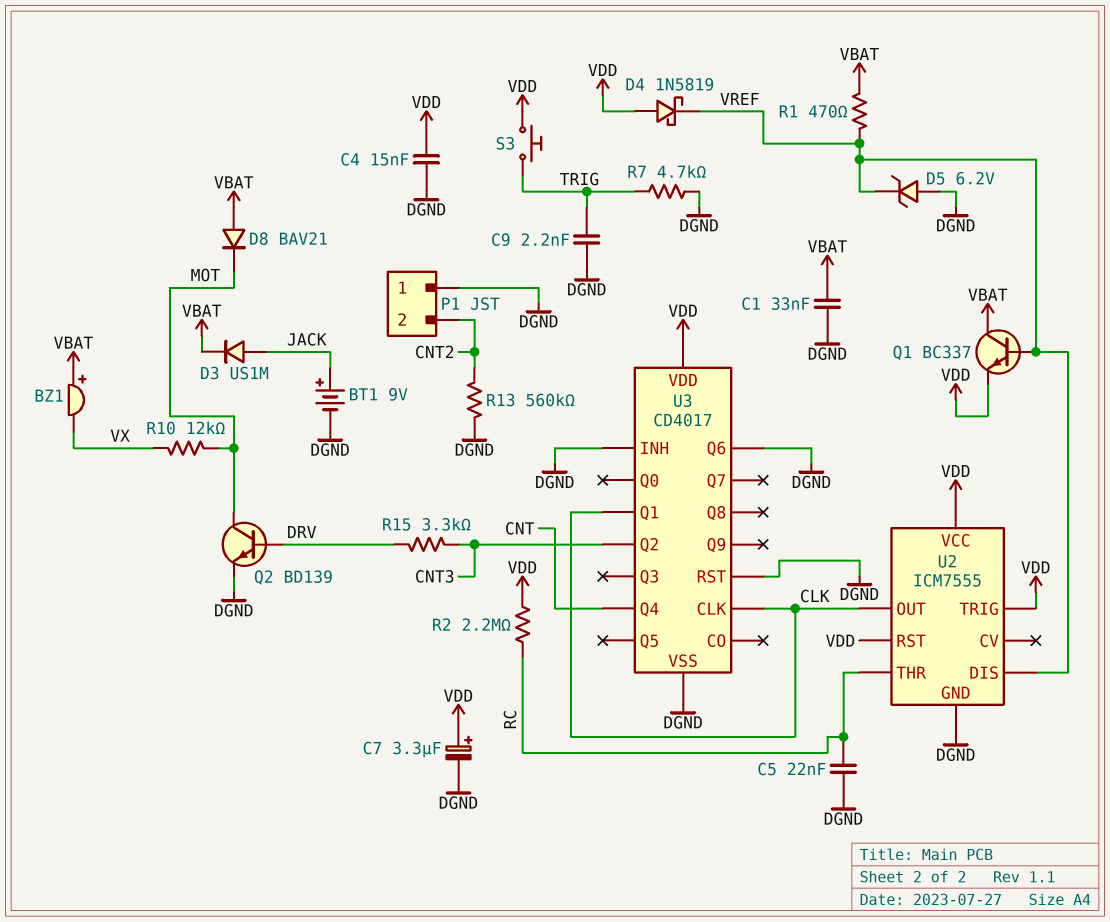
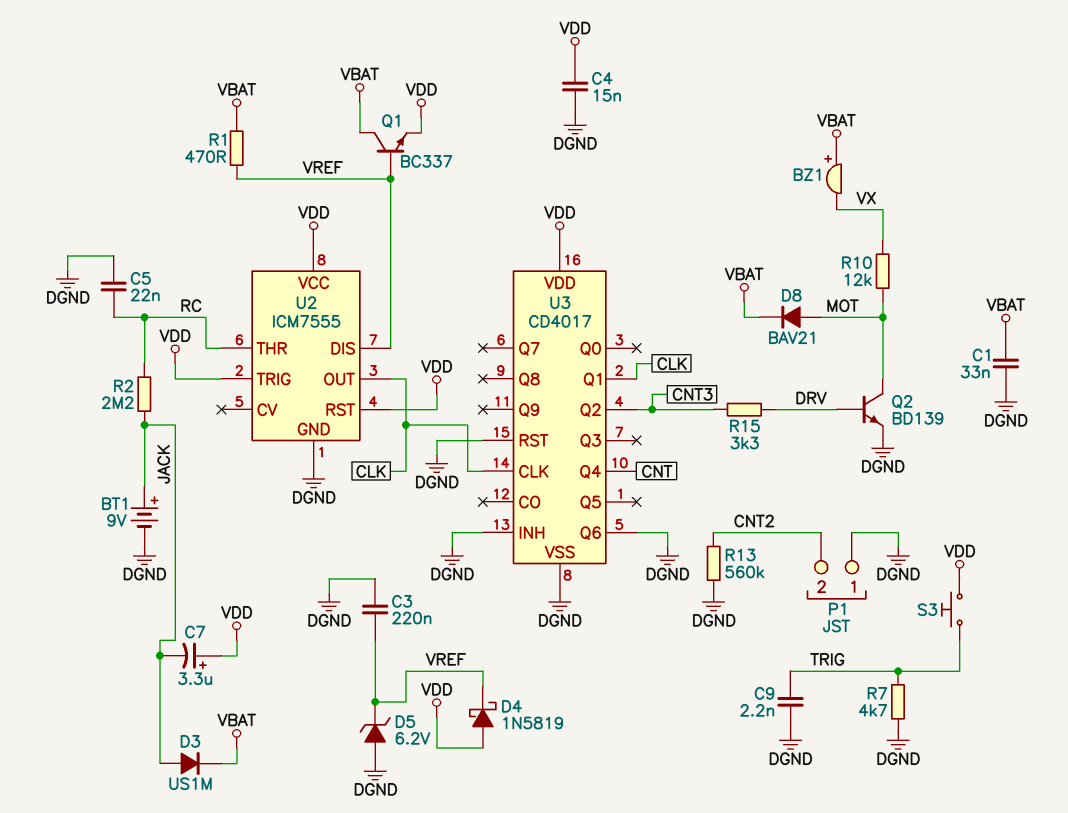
C3: none -> 220nF (DGND, VREF)
C7: 3.3uF (plus VDD, minus DGND) -> 3.3uF (plus VDD, minus JACK)
D8: diode BAV21 (A VBAT, K MOT) -> diode BAV21 (A MOT, K VBAT)
R2: 2.2M (RC, VDD) -> 2.2M (JACK, RC)

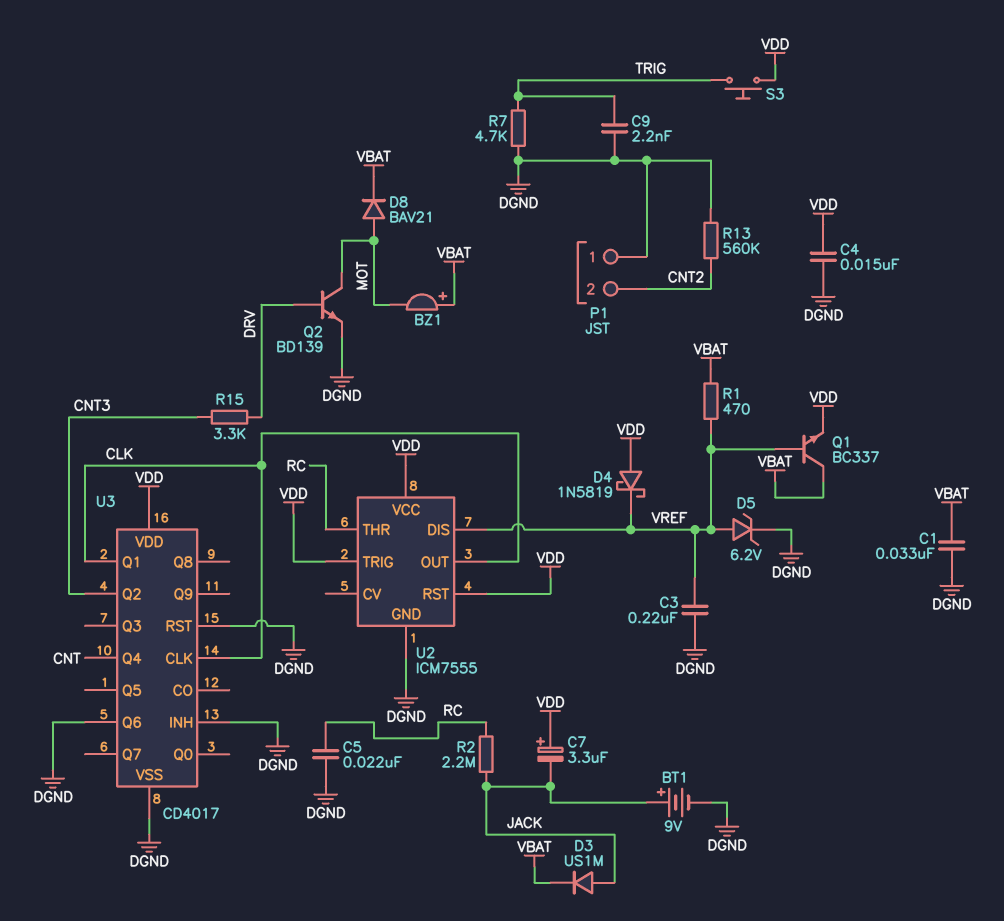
BZ1: buzzer (plus VBAT, minus VX) -> buzzer (plus VBAT, minus MOT)
D5: zener 6.2V (A DGND, K VREF) -> zener 6.2V (A VREF, K DGND)
R10: 12k (MOT, VX) -> none

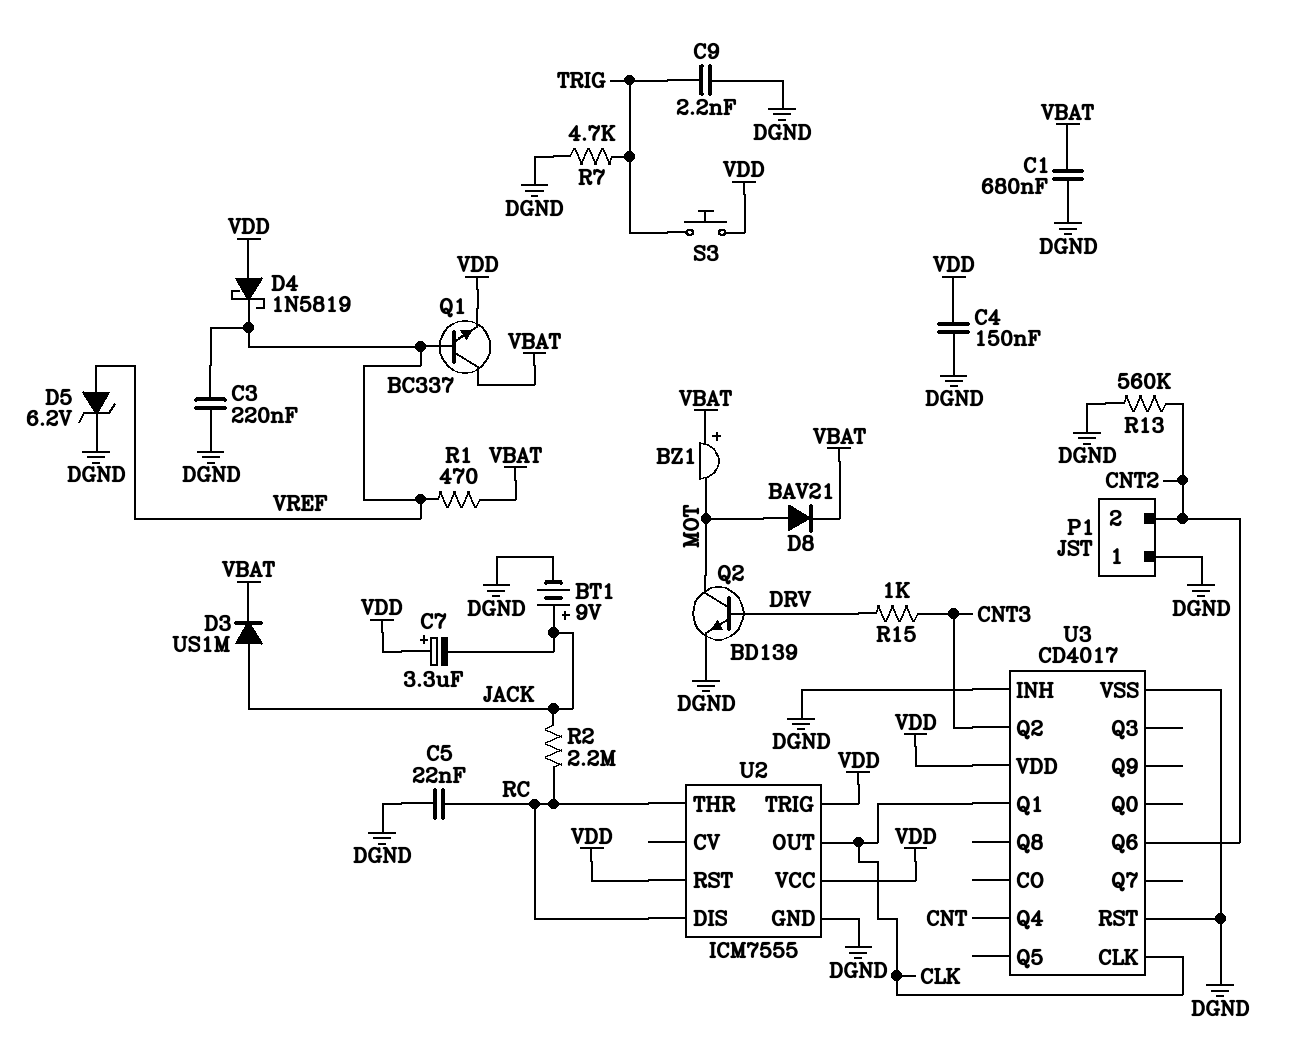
C1: 33nF (DGND, VBAT) -> 680nF (DGND, VBAT)
C4: 15nF (DGND, VDD) -> 150nF (DGND, VDD)
R15: 3.3k (CNT3, DRV) -> 1k (CNT3, DRV)
U2 pin DIS: VREF -> RC
U3 pin Q6: DGND -> CNT2

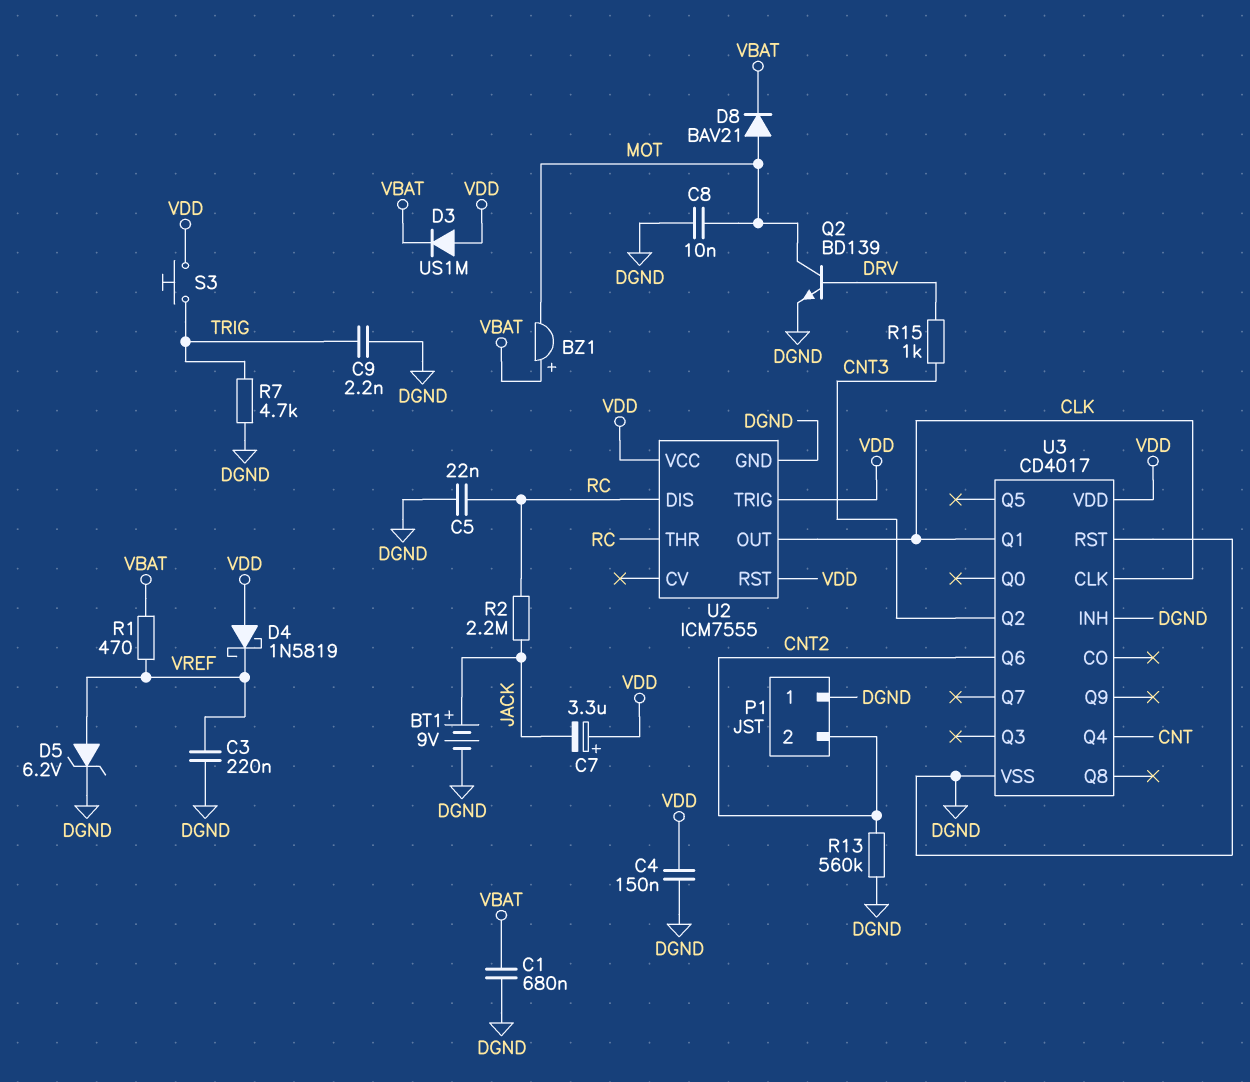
C8: none -> 10nF (DGND, MOT)
D3: diode US1M (A JACK, K VBAT) -> diode US1M (A VDD, K VBAT)
Q1: NPN BC337 (B VREF, C VBAT, E VDD) -> none

